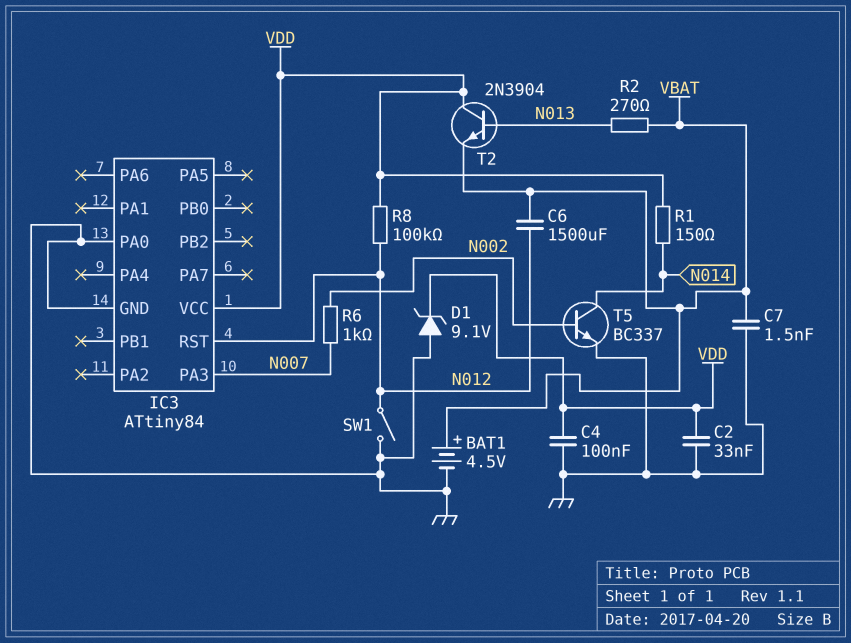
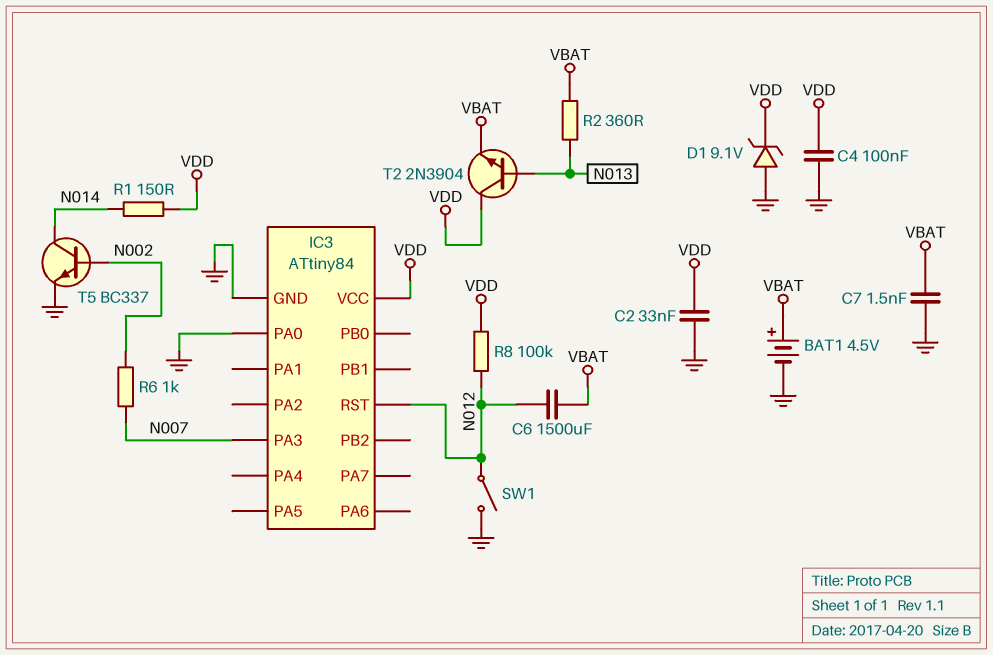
R2: 270 (N013, VBAT) -> 360 (N013, VBAT)

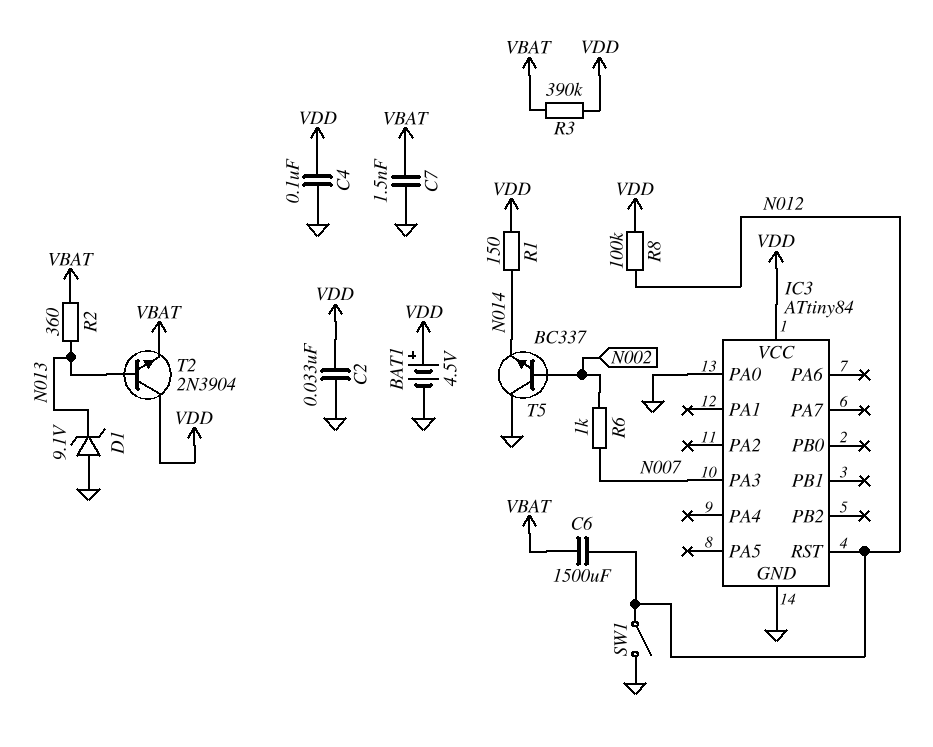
BAT1: 4.5V (plus VBAT, minus GND) -> 4.5V (plus VDD, minus GND)
D1: zener 9.1V (A GND, K VDD) -> zener 9.1V (A GND, K N013)
R3: none -> 390k (VBAT, VDD)
T5: NPN BC337 (B N002, C N014, E GND) -> NPN BC337 (B N002, C GND, E N014)

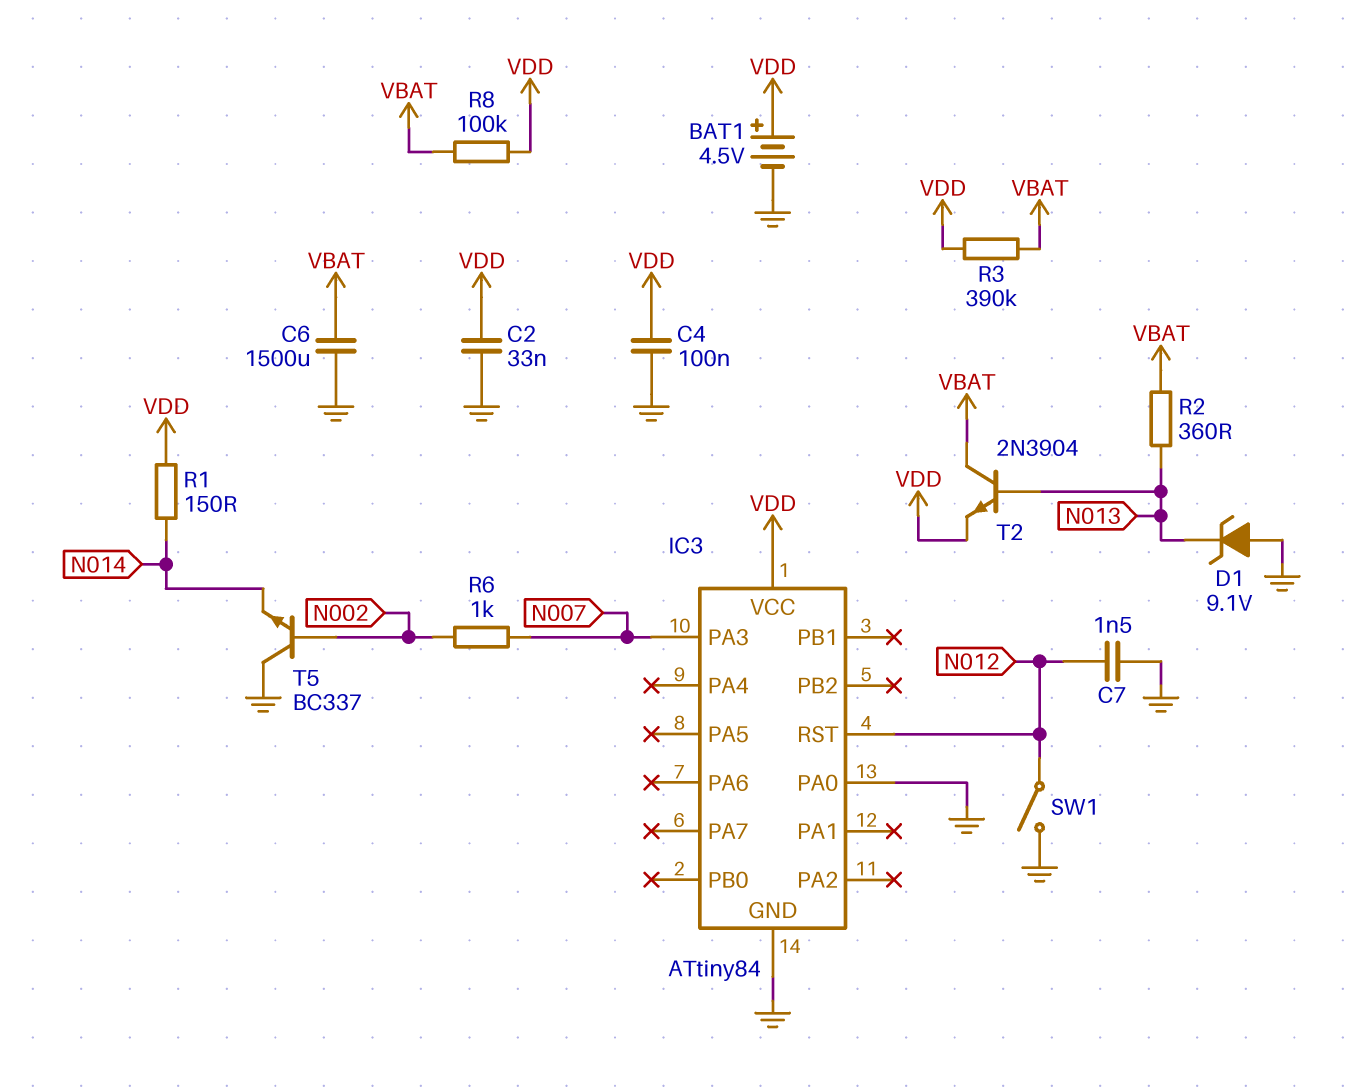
C6: 1500uF (N012, VBAT) -> 1500uF (GND, VBAT)
C7: 1.5nF (GND, VBAT) -> 1.5nF (GND, N012)
R8: 100k (N012, VDD) -> 100k (VBAT, VDD)
T2: NPN 2N3904 (B N013, C VDD, E VBAT) -> NPN 2N3904 (B N013, C VBAT, E VDD)

